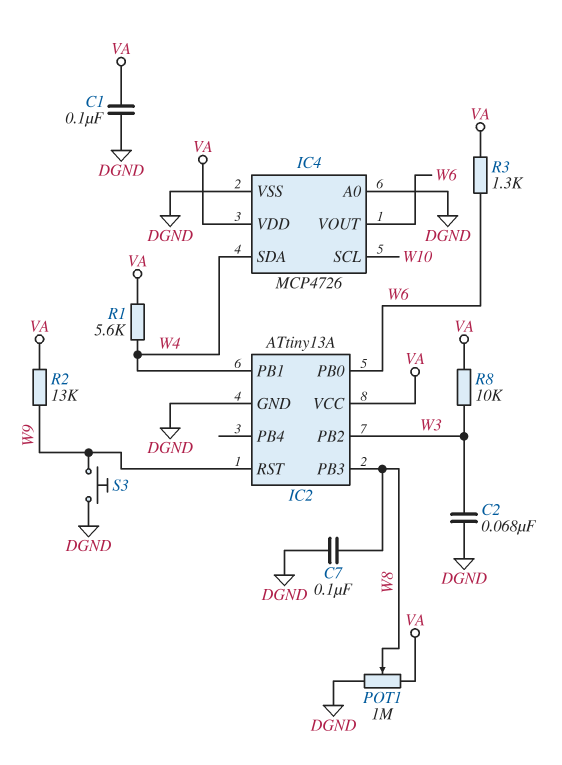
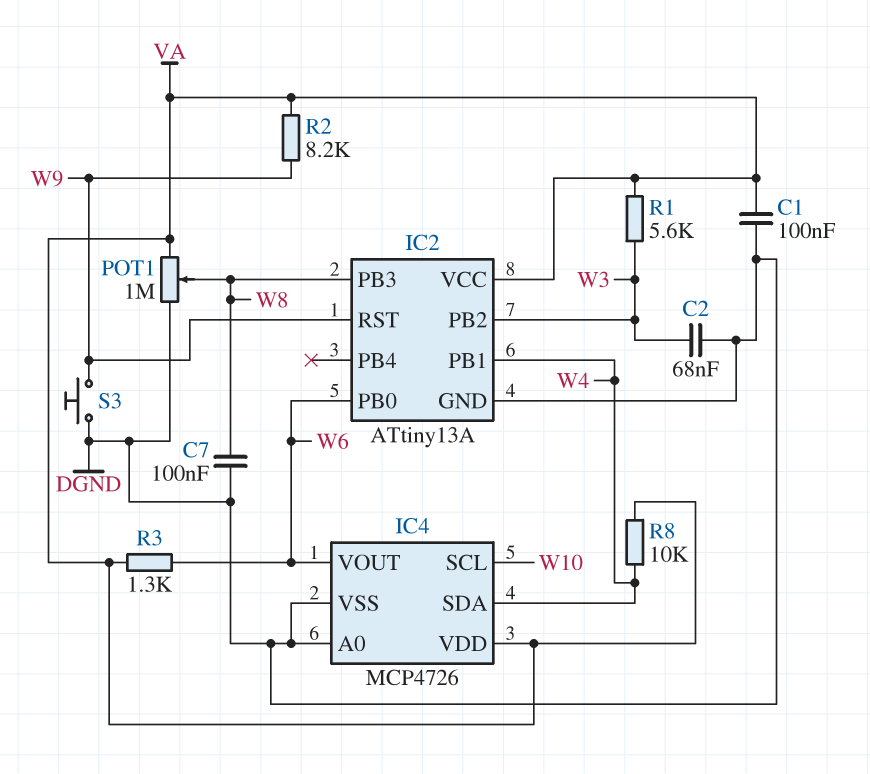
R1: 5.6k (VA, W4) -> 5.6k (VA, W3)
R2: 13k (VA, W9) -> 8.2k (VA, W9)
R8: 10k (VA, W3) -> 10k (VA, W4)

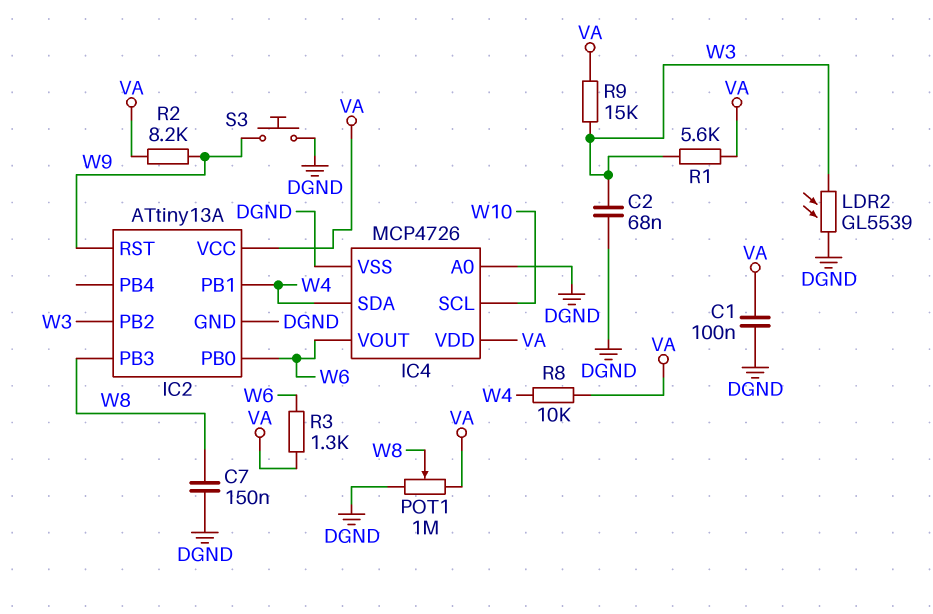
C7: 100nF (DGND, W8) -> 150nF (DGND, W8)
LDR2: none -> GL5539 (DGND, W3)
R9: none -> 15k (VA, W3)

